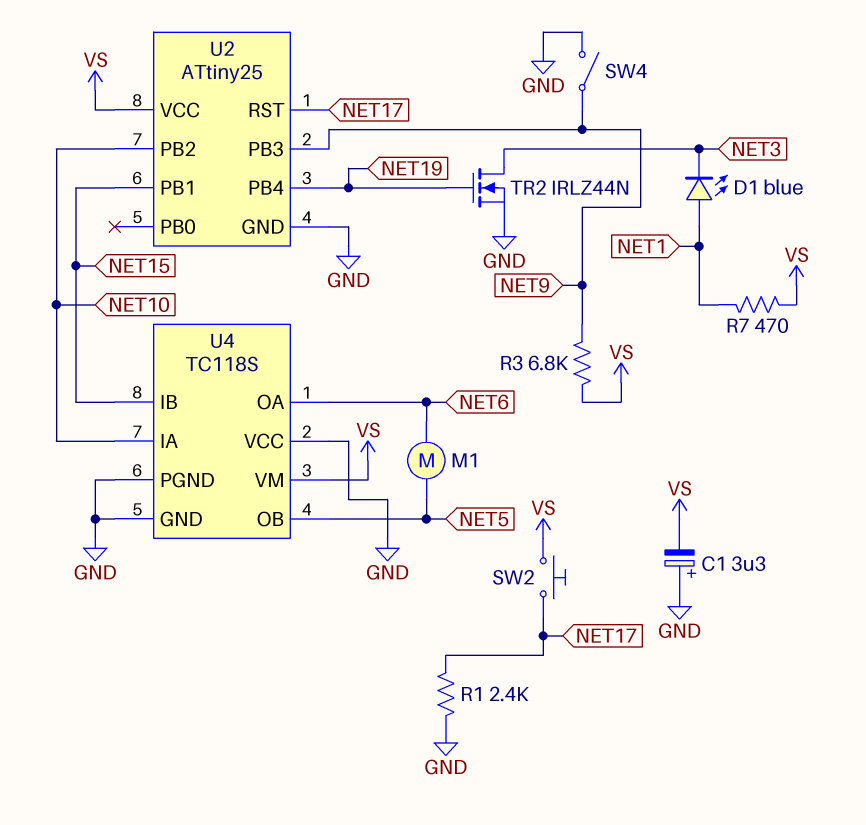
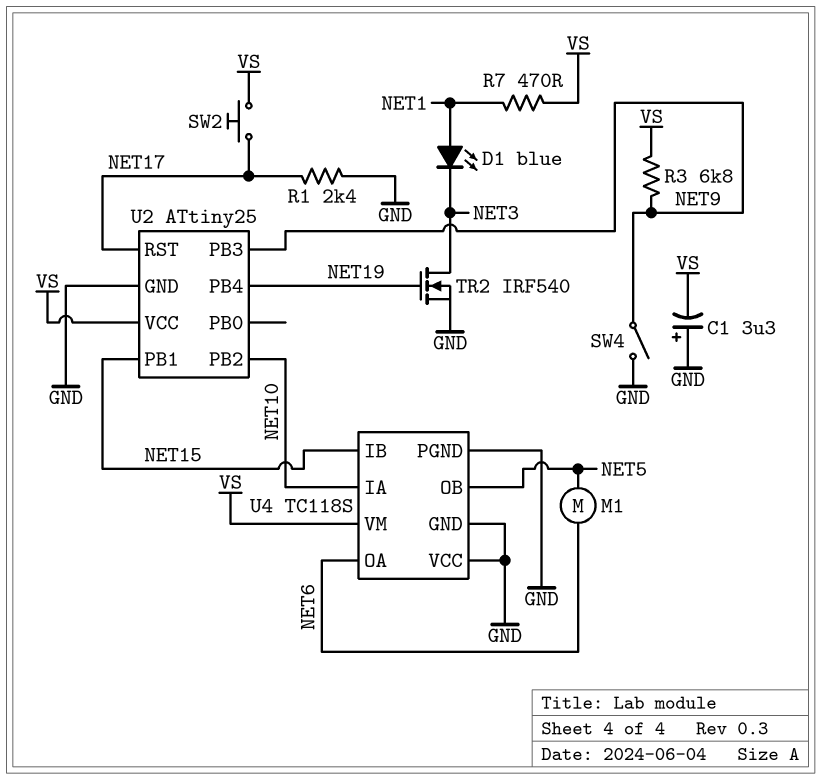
TR2: NMOS IRLZ44N (G NET19, D NET3, S GND) -> NMOS IRF540 (G NET19, D NET3, S GND)

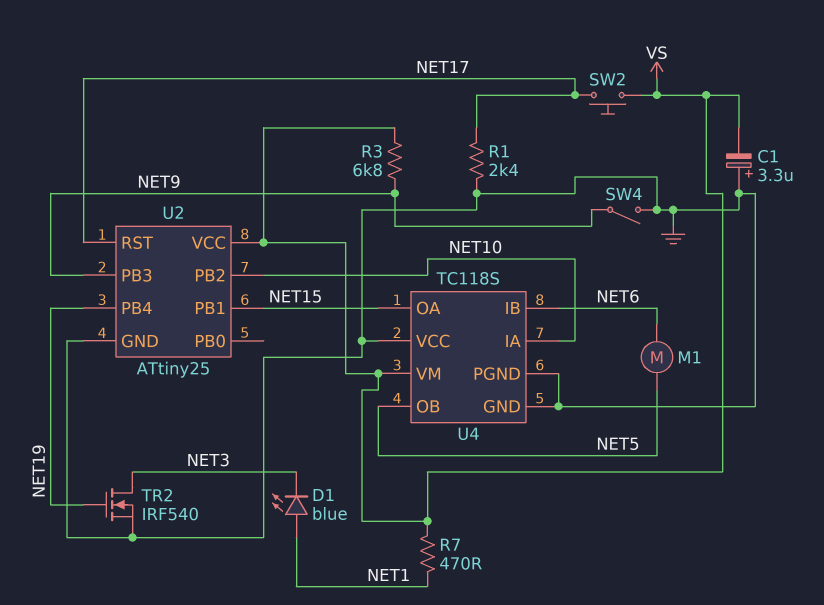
U4 pin IB: NET15 -> NET6
U4 pin OA: NET6 -> NET15

